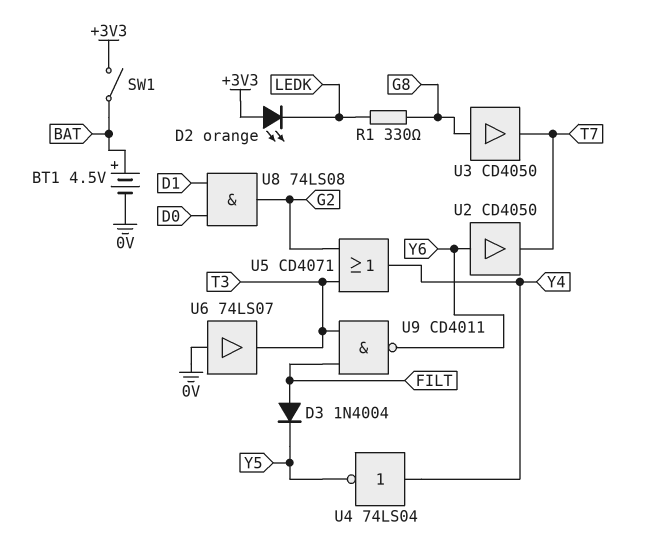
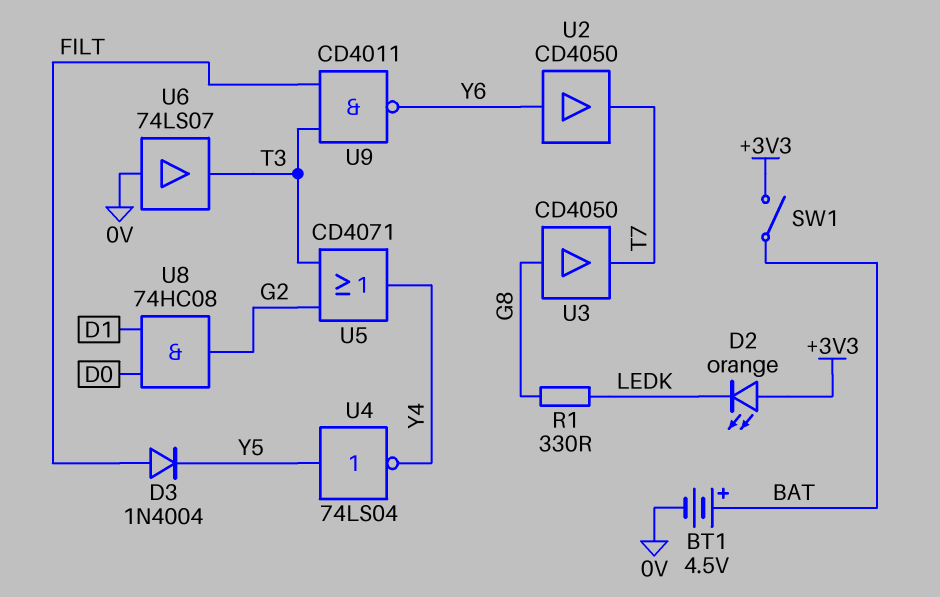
U4: NOT 74LS04 (in Y4, out Y5) -> NOT 74LS04 (in Y5, out Y4)
U8: AND 74LS08 (in D0, in D1, out G2) -> AND 74HC08 (in D0, in D1, out G2)

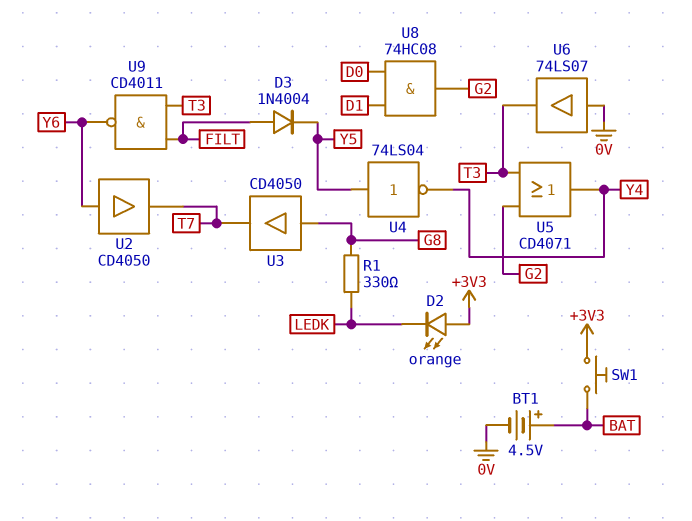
SW1: switch (+3V3, BAT) -> button (+3V3, BAT)

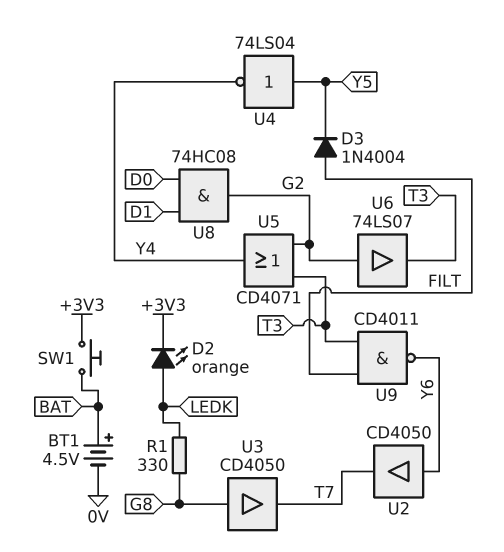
D2: LED orange (A +3V3, K LEDK) -> LED orange (A LEDK, K +3V3)
U6: buffer 74LS07 (in 0V, out T3) -> buffer 74LS07 (in G2, out T3)

